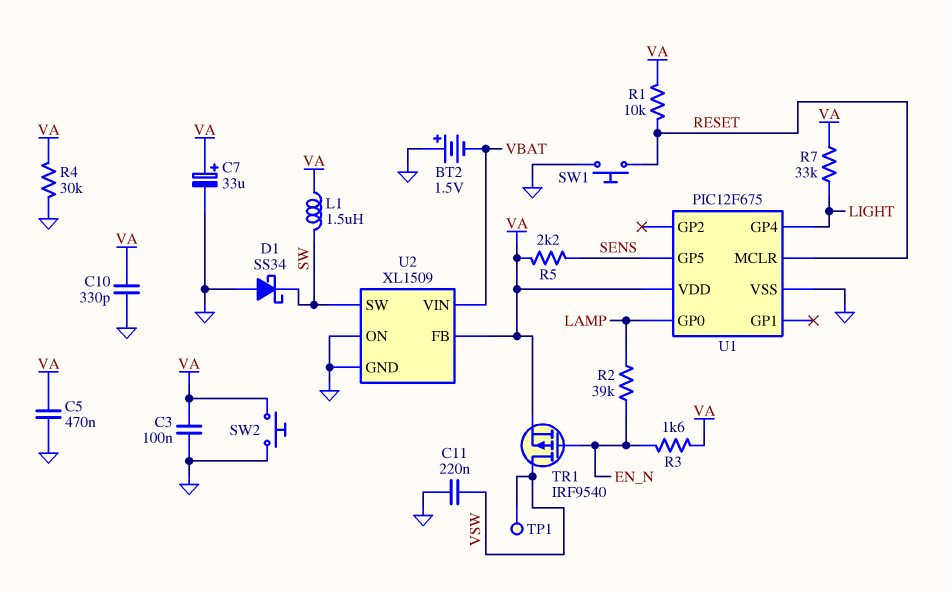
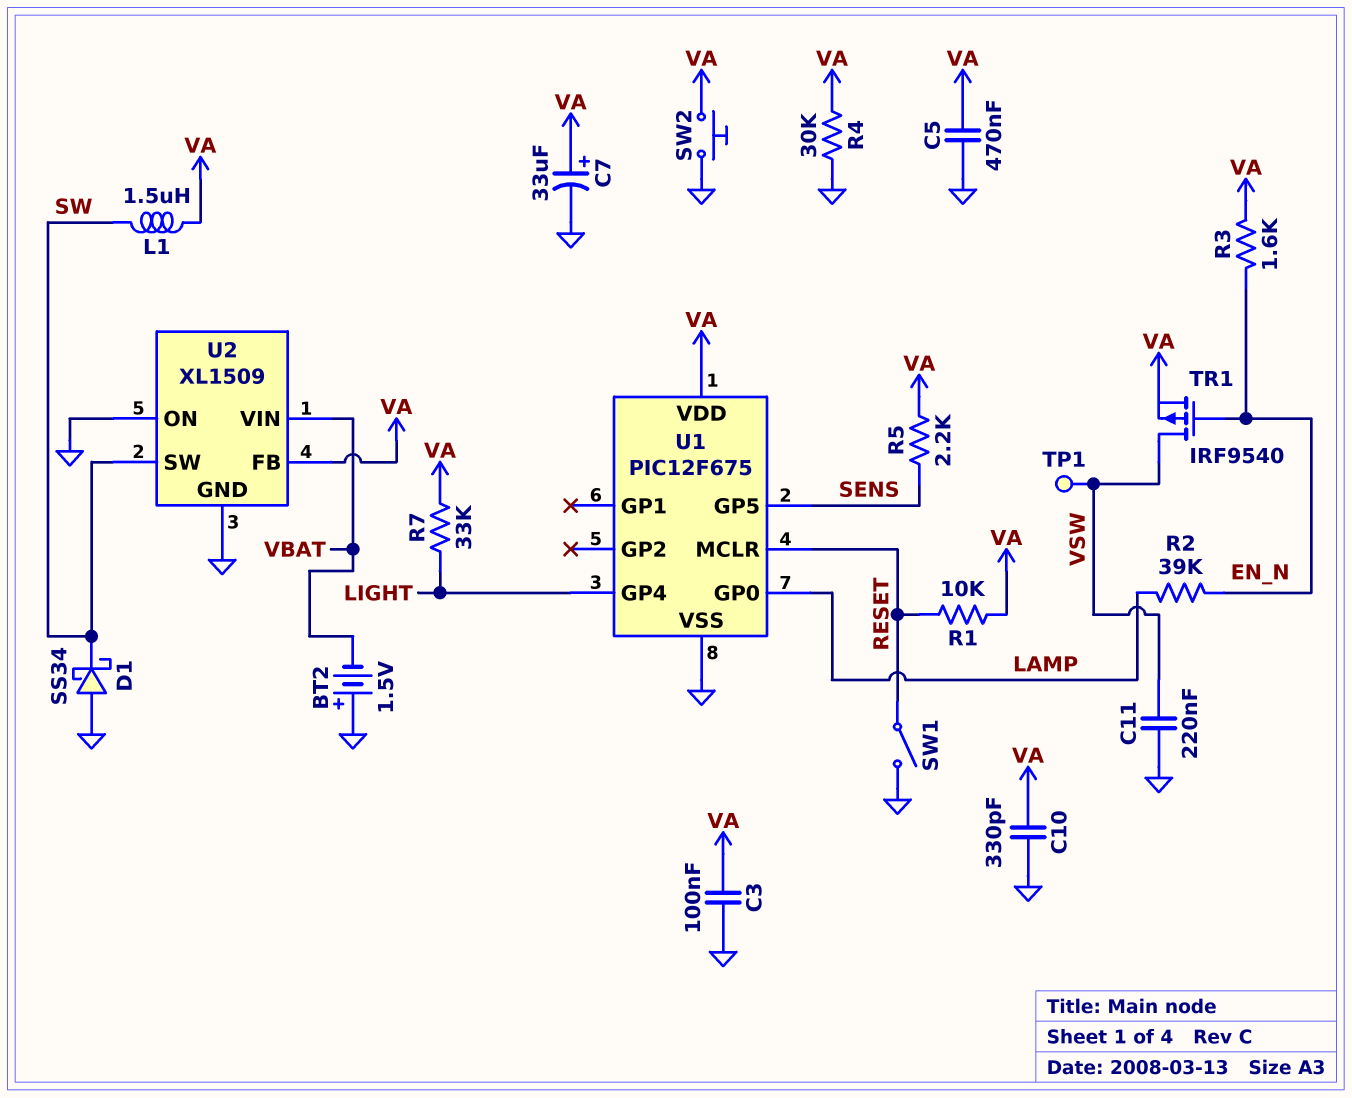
SW1: button (GND, RESET) -> switch (GND, RESET)

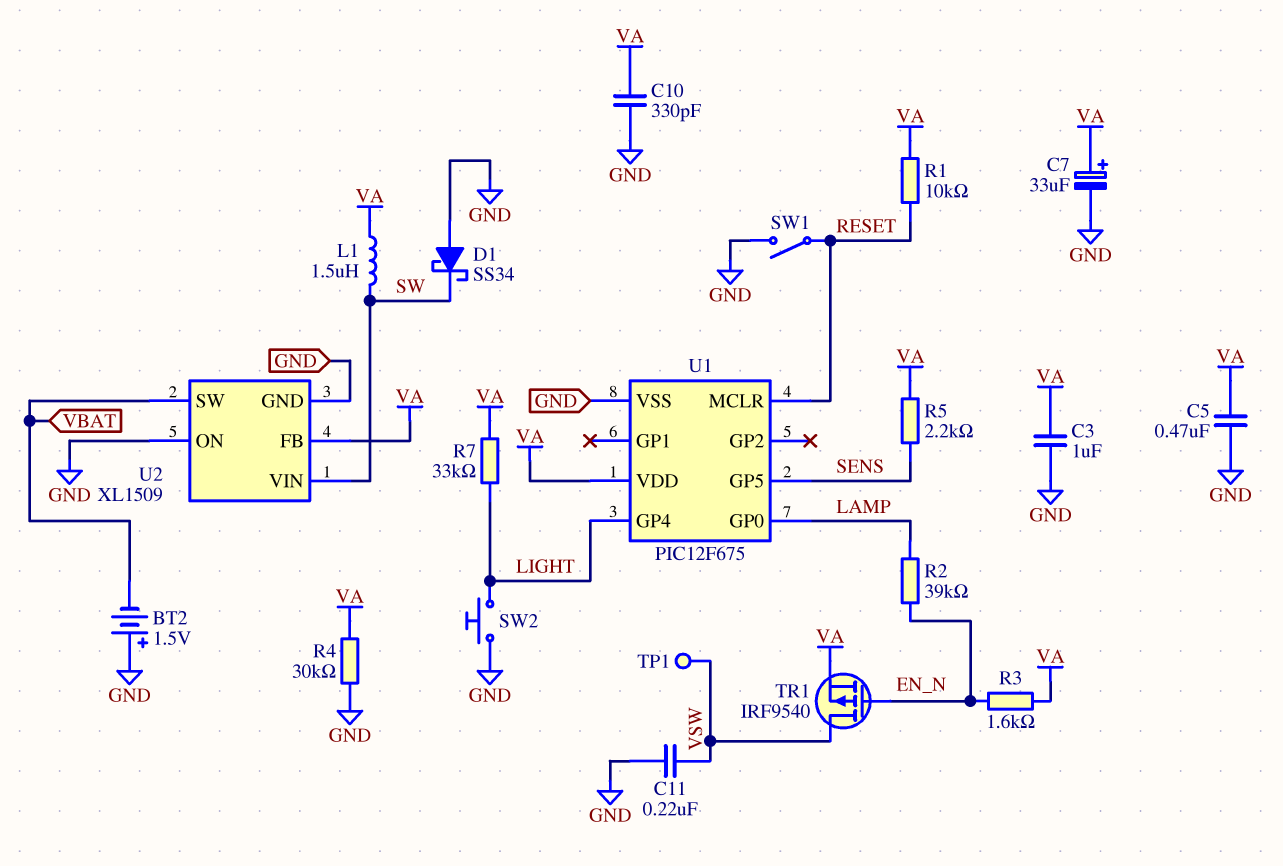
C3: 100nF (GND, VA) -> 1uF (GND, VA)
SW2: button (GND, VA) -> button (GND, LIGHT)
U2 pin SW: SW -> VBAT
U2 pin VIN: VBAT -> SW

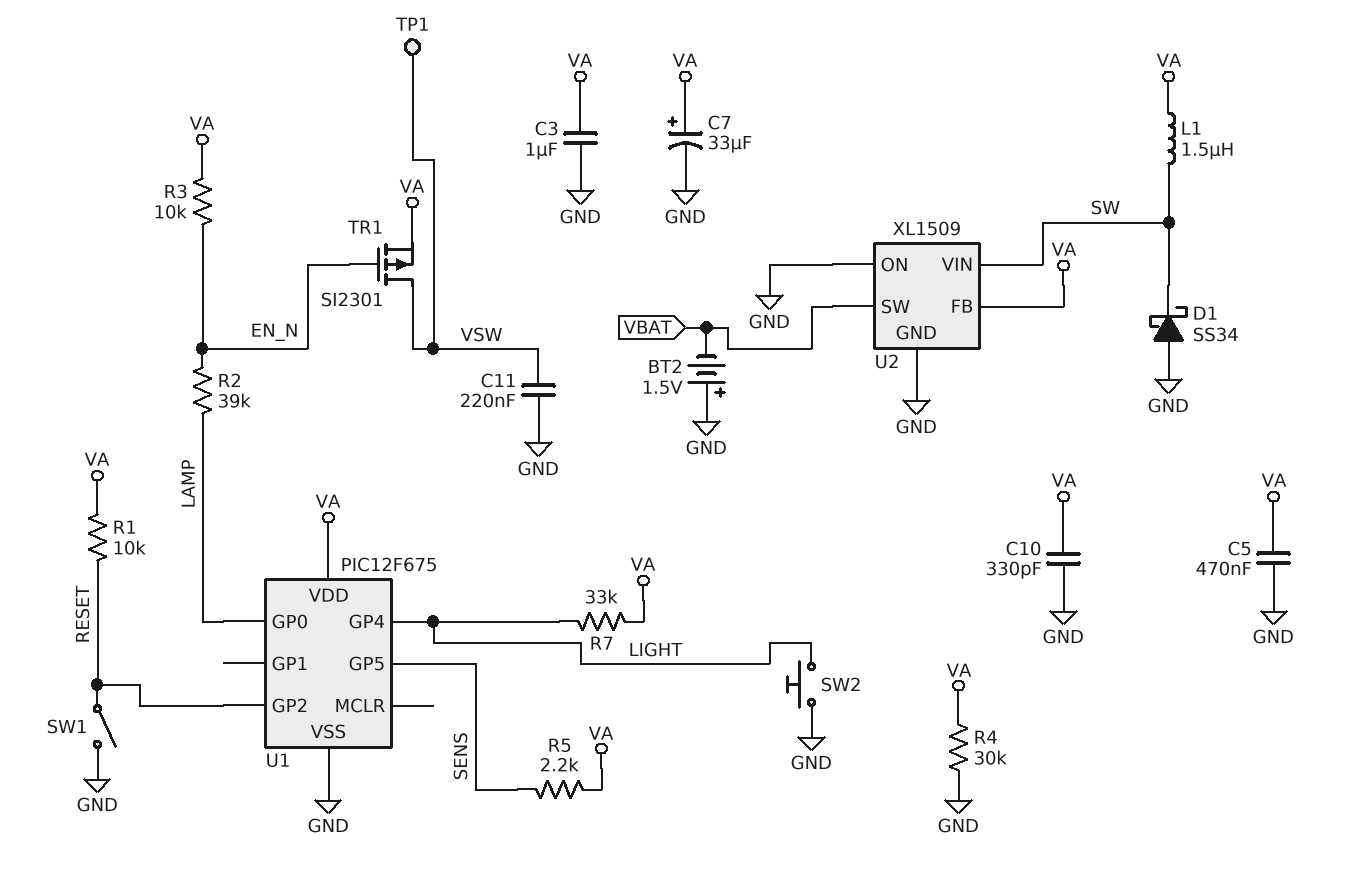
R3: 1.6k (EN_N, VA) -> 10k (EN_N, VA)
TR1: PMOS IRF9540 (G EN_N, D VSW, S VA) -> PMOS SI2301 (G EN_N, D VSW, S VA)
U1 pin GP2: none -> RESET
U1 pin MCLR: RESET -> none

